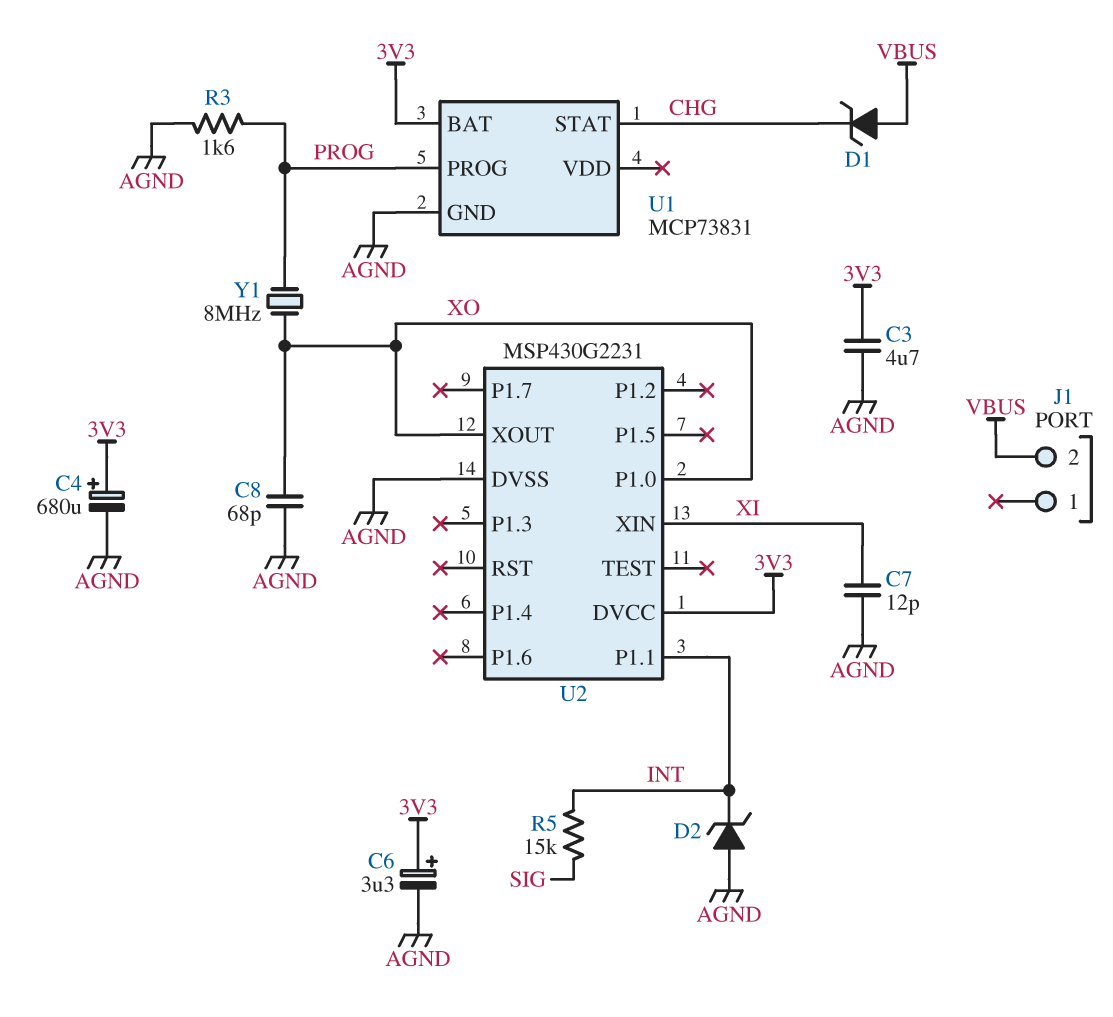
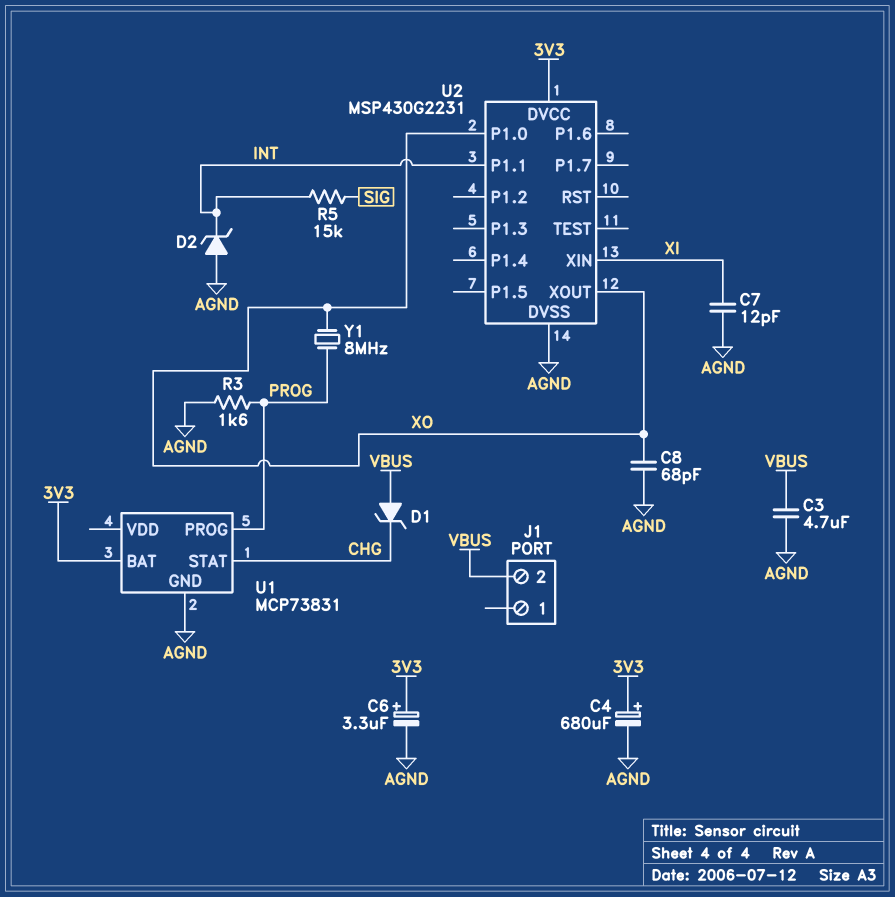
C3: 4.7uF (3V3, AGND) -> 4.7uF (AGND, VBUS)

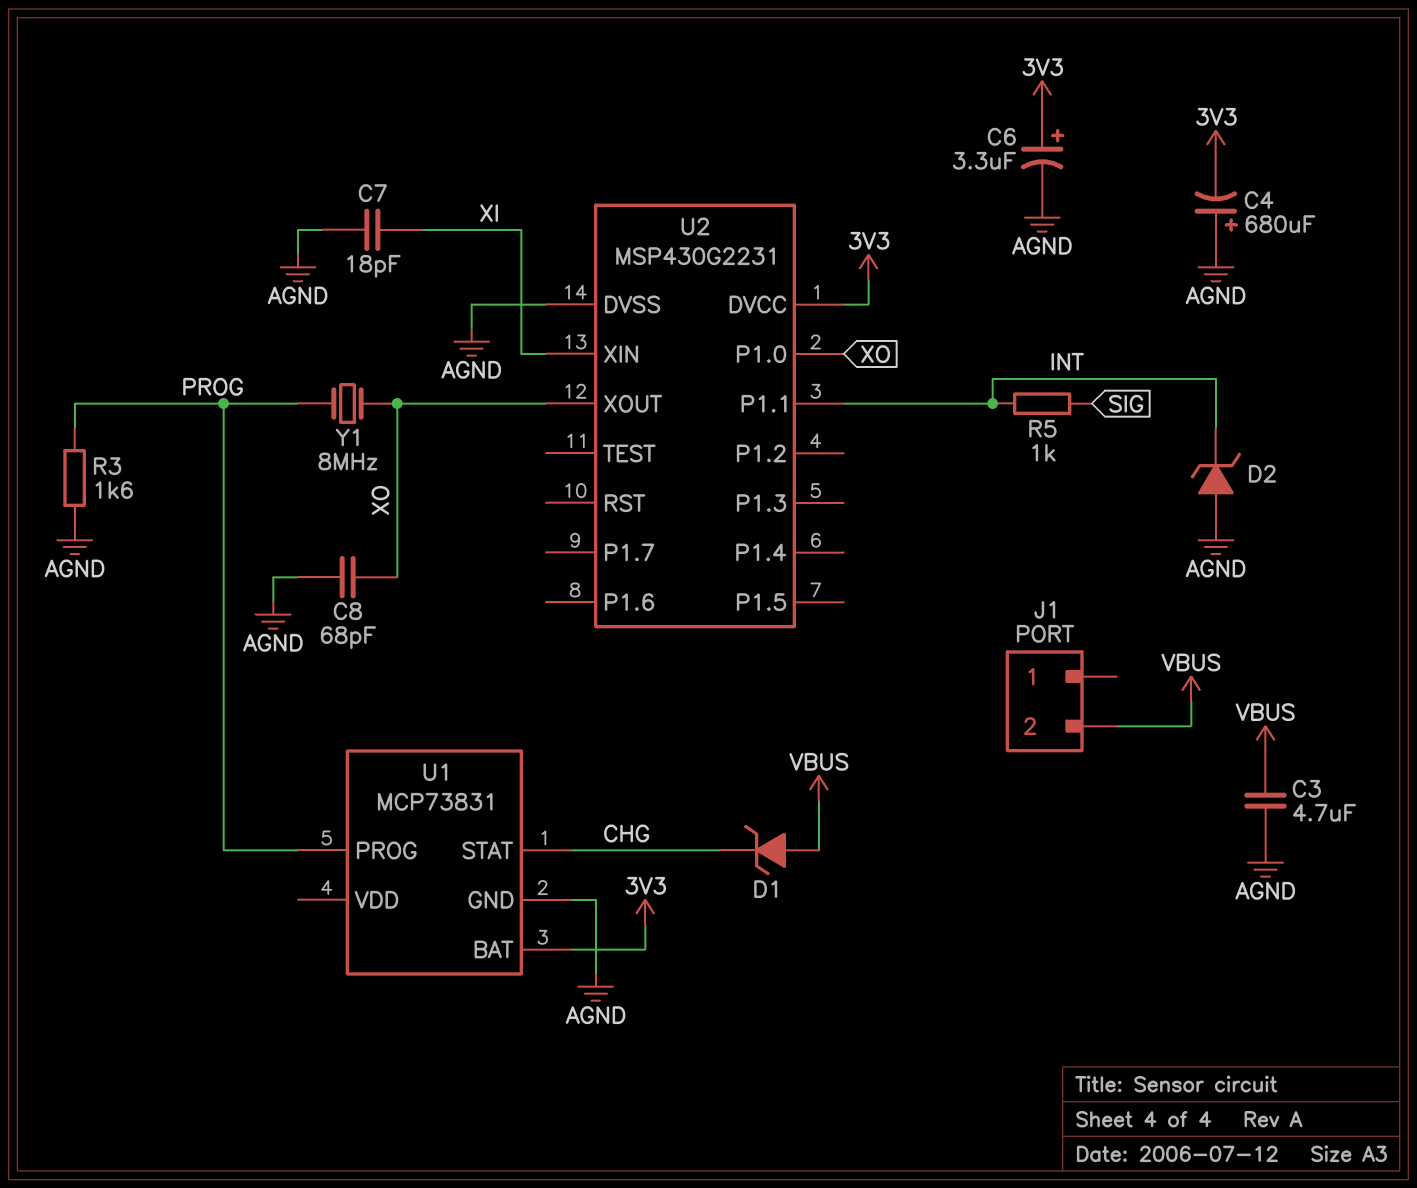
C4: 680uF (plus 3V3, minus AGND) -> 680uF (plus AGND, minus 3V3)
C7: 12pF (AGND, XI) -> 18pF (AGND, XI)
R5: 15k (INT, SIG) -> 1k (INT, SIG)

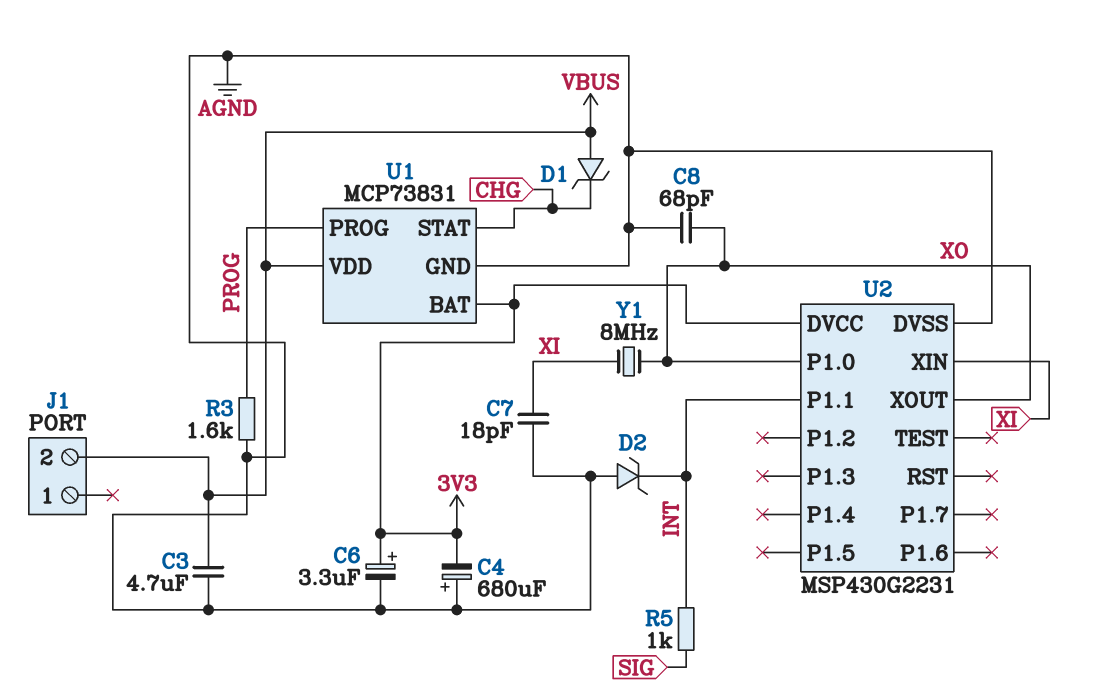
U1 pin VDD: none -> VBUS
Y1: 8MHz (PROG, XO) -> 8MHz (XI, XO)

